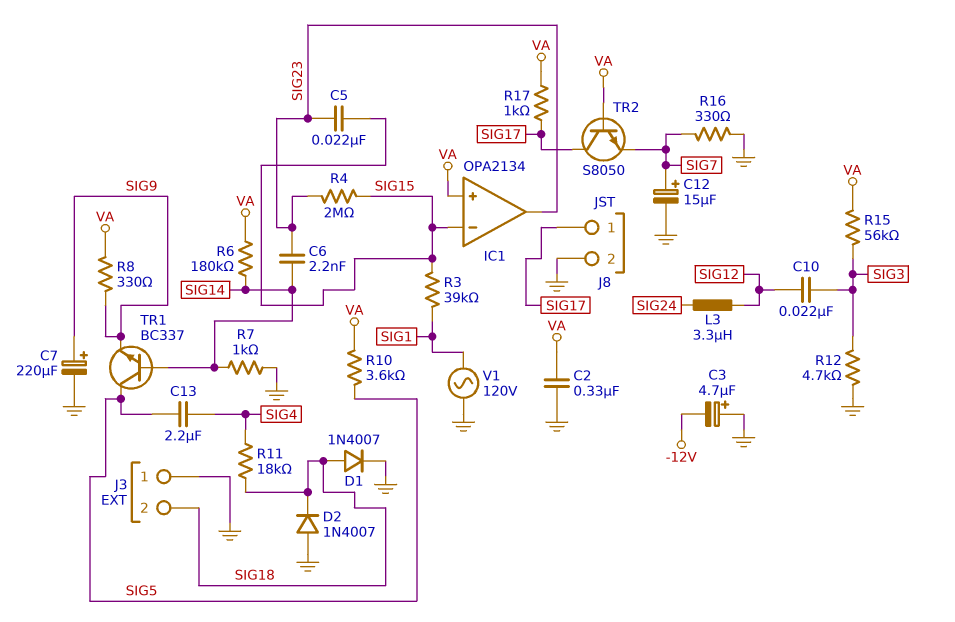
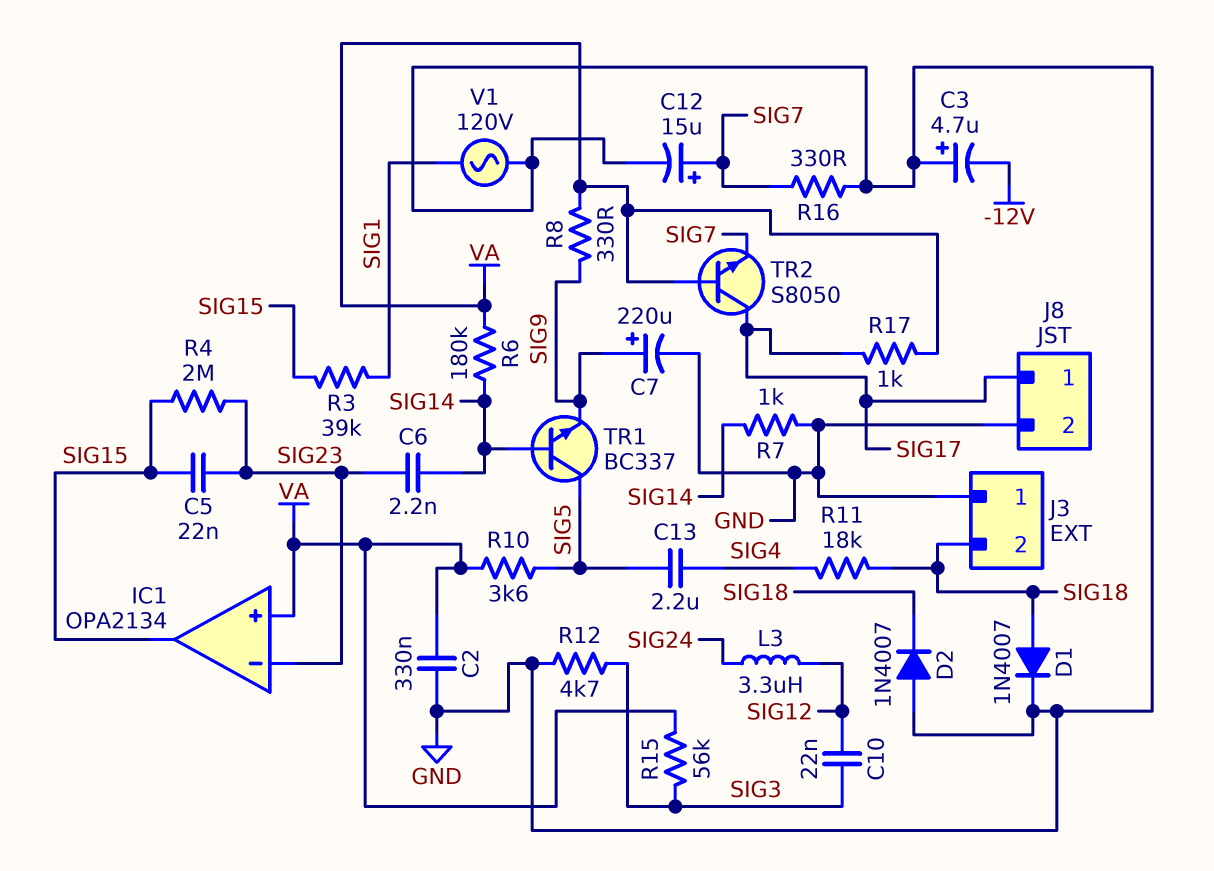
IC1 pin in-: SIG15 -> SIG23
IC1 pin out: SIG23 -> SIG15

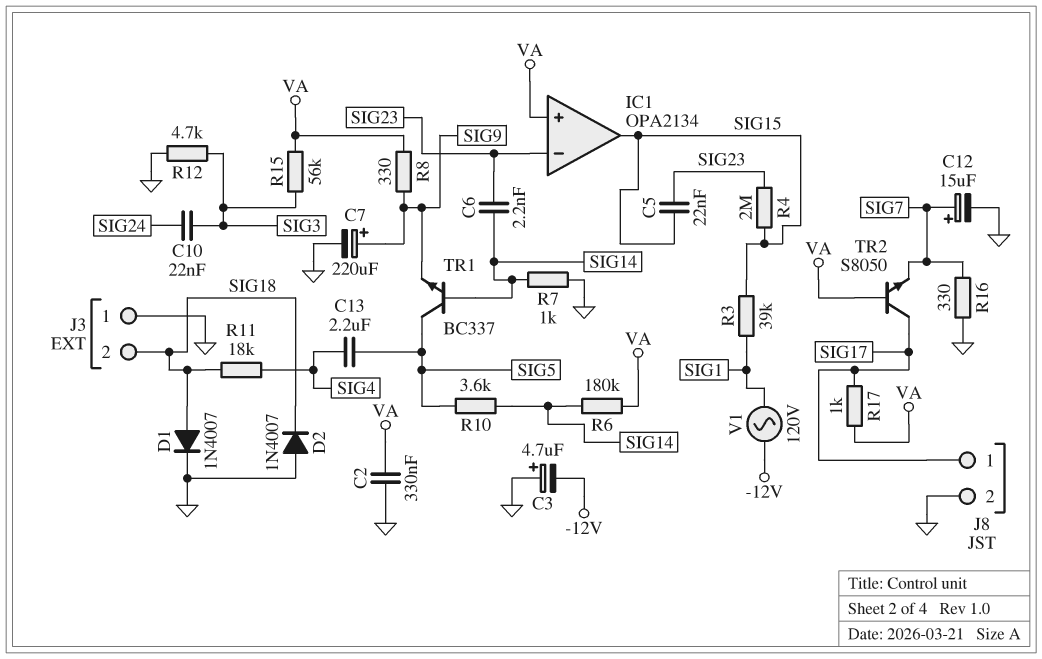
C10: 22nF (SIG3, SIG12) -> 22nF (SIG3, SIG24)
L3: 3.3uH (SIG12, SIG24) -> none
R10: 3.6k (SIG5, VA) -> 3.6k (SIG5, SIG14)
V1: AC 120V (GND, SIG1) -> AC 120V (-12V, SIG1)

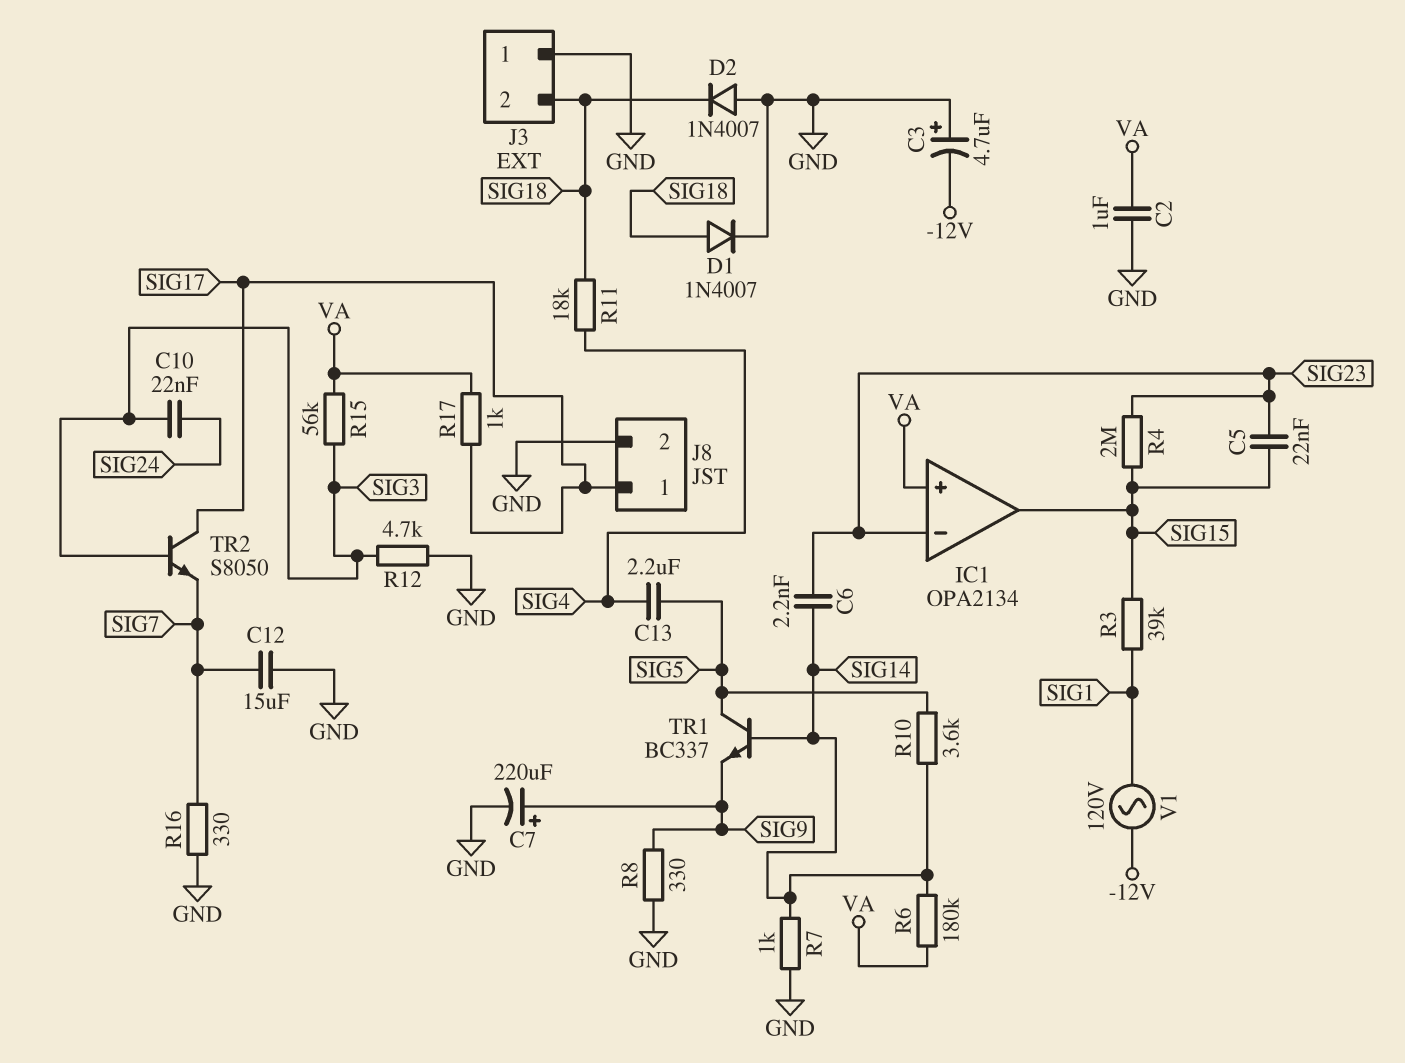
C2: 330nF (GND, VA) -> 1uF (GND, VA)
C12: 15uF (plus SIG7, minus GND) -> 15uF (GND, SIG7)
R8: 330 (SIG9, VA) -> 330 (GND, SIG9)
TR2: NPN S8050 (B VA, C SIG17, E SIG7) -> NPN S8050 (B SIG3, C SIG17, E SIG7)

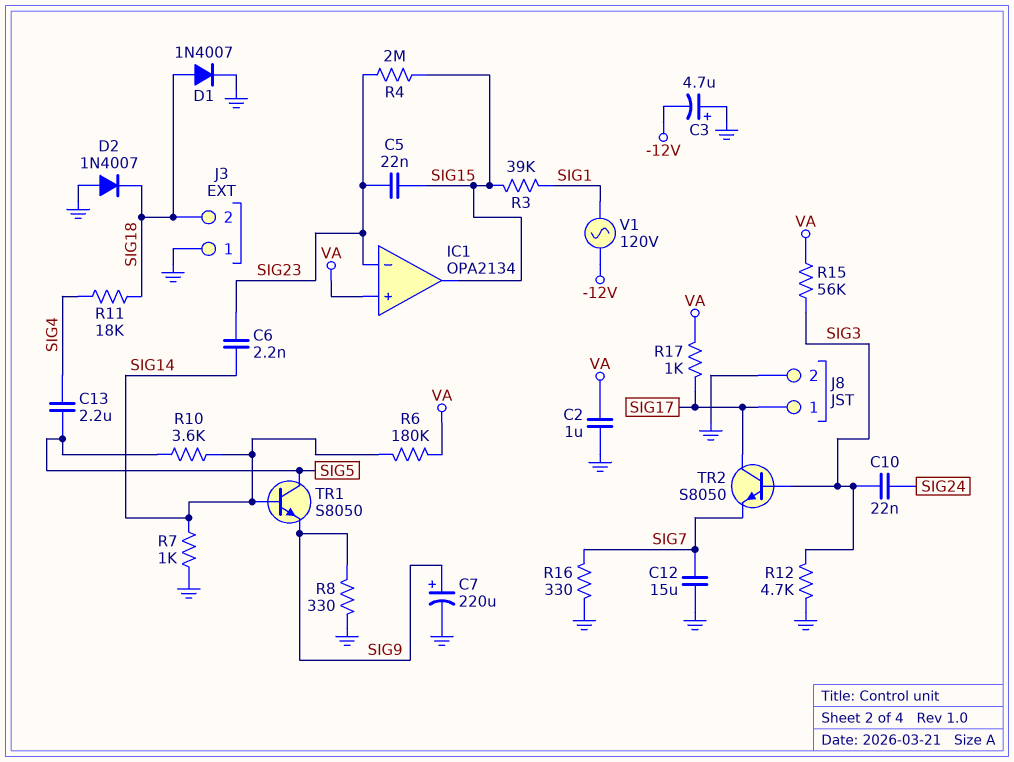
TR1: NPN BC337 (B SIG14, C SIG5, E SIG9) -> NPN S8050 (B SIG14, C SIG5, E SIG9)

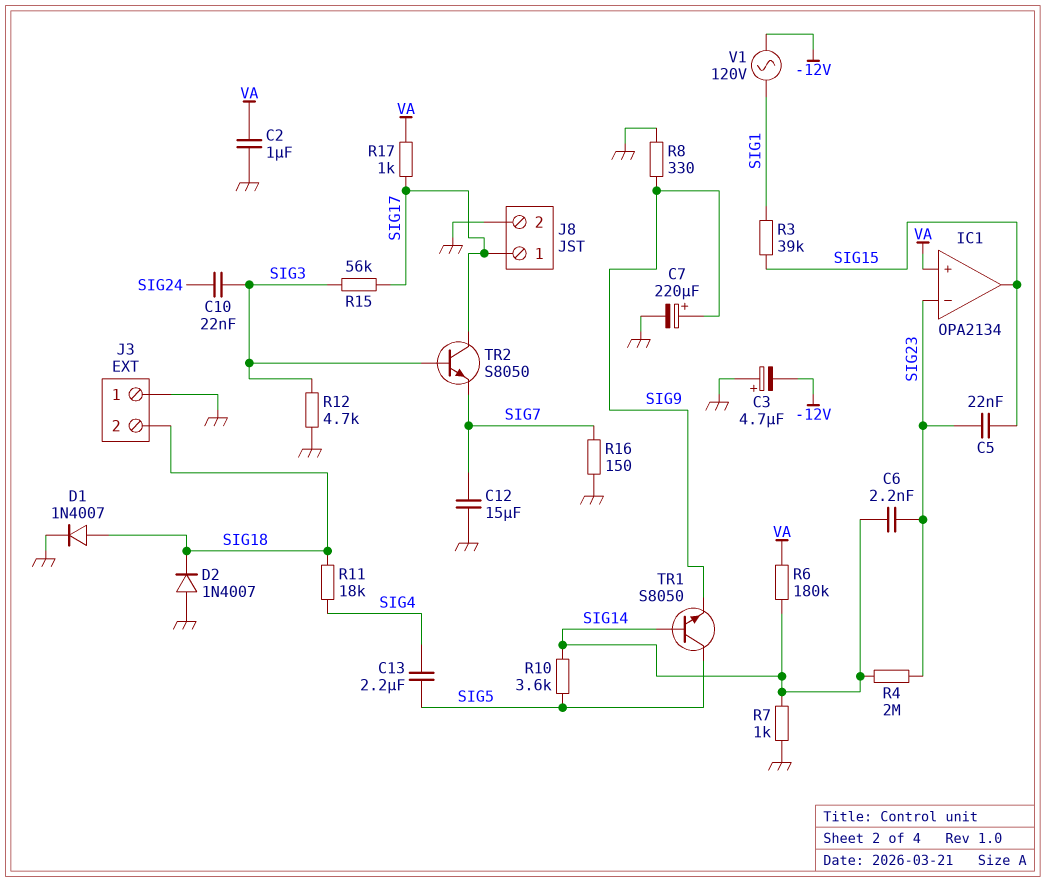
R4: 2M (SIG15, SIG23) -> 2M (SIG14, SIG23)
R15: 56k (SIG3, VA) -> 56k (SIG3, SIG17)
R16: 330 (GND, SIG7) -> 150 (GND, SIG7)

